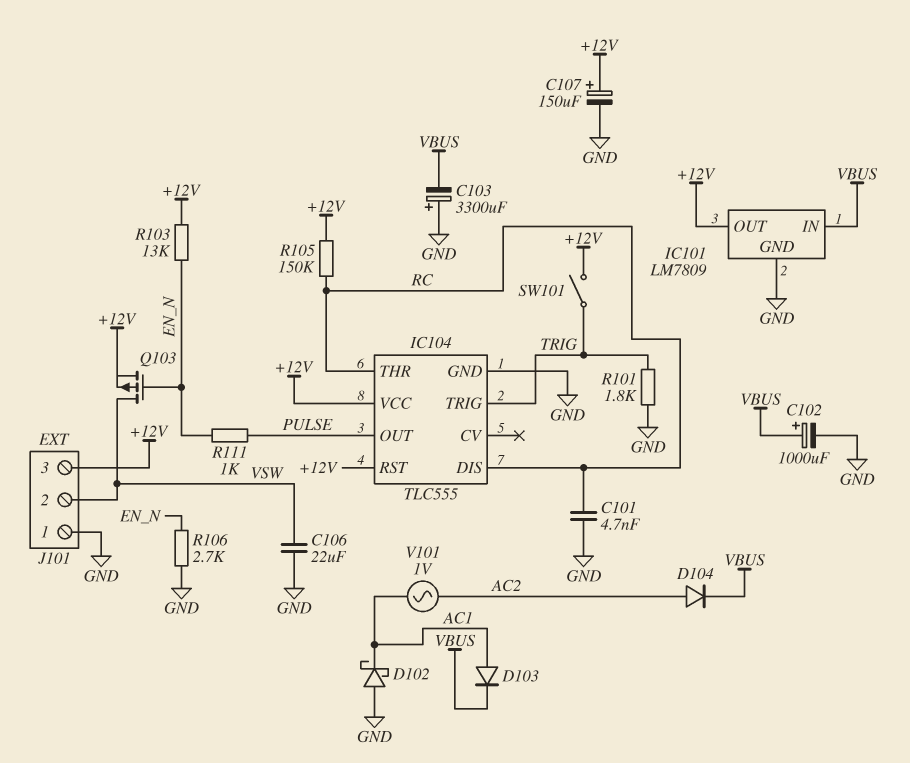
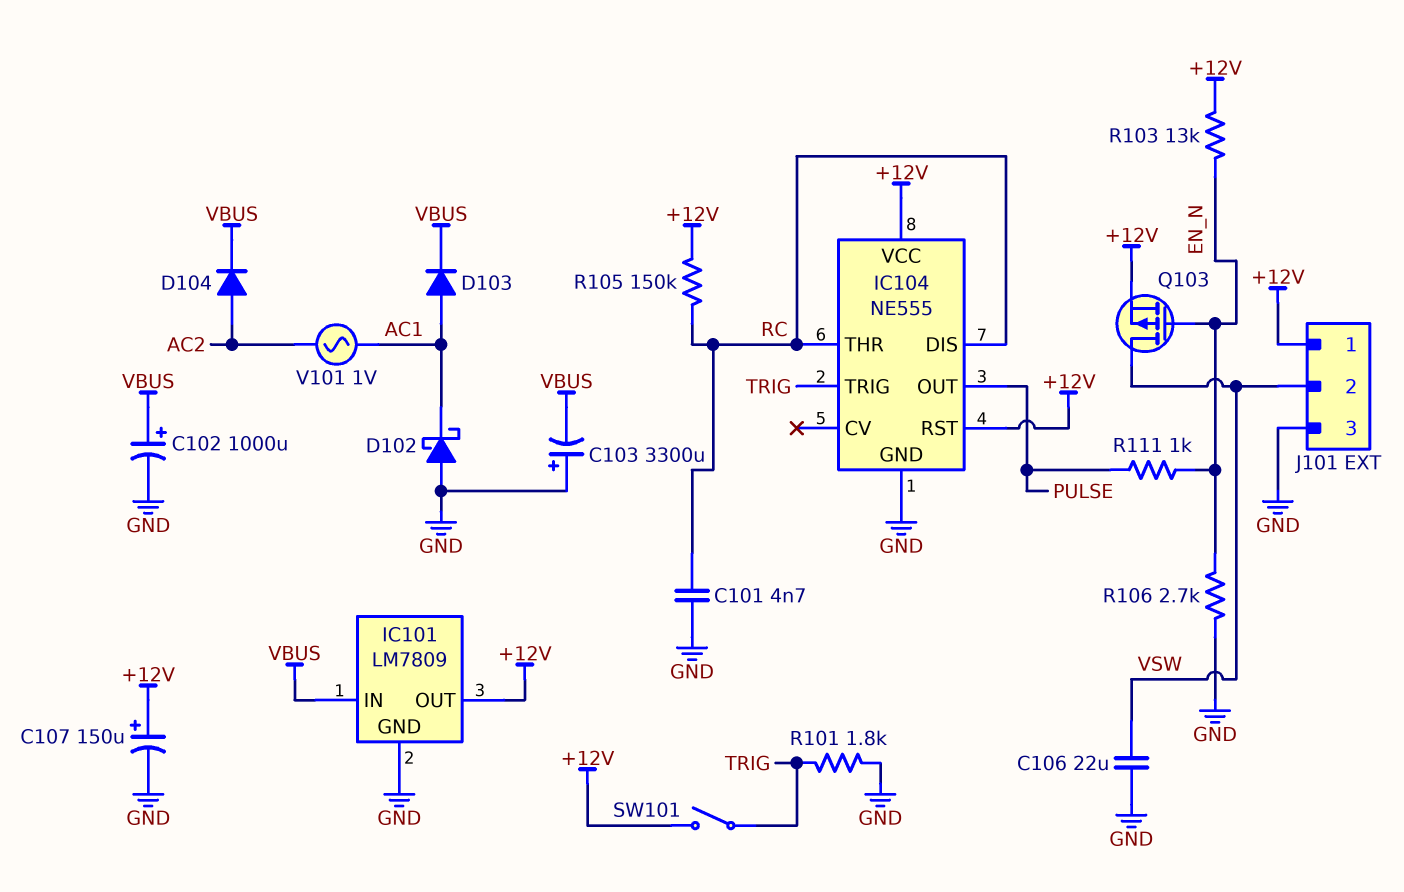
IC104: TLC555 -> NE555
J101 pin 1: GND -> +12V
J101 pin 3: +12V -> GND

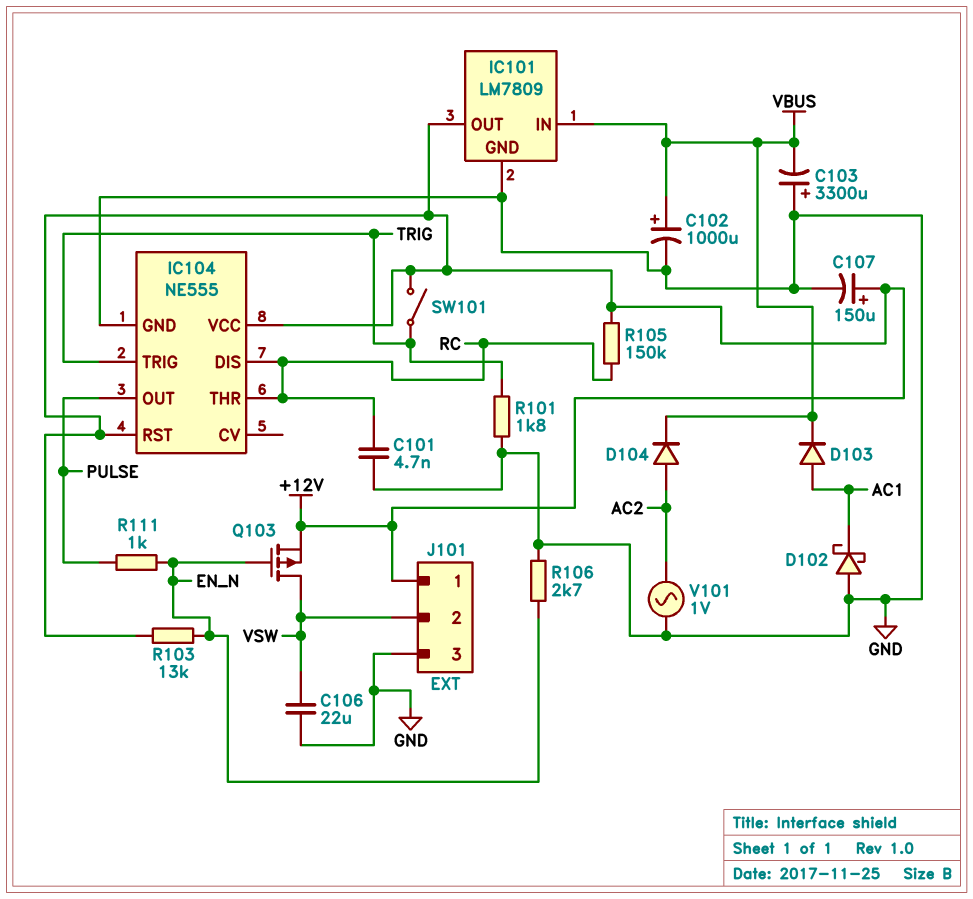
V101: AC 1V (AC1, AC2) -> AC 1V (AC2, GND)

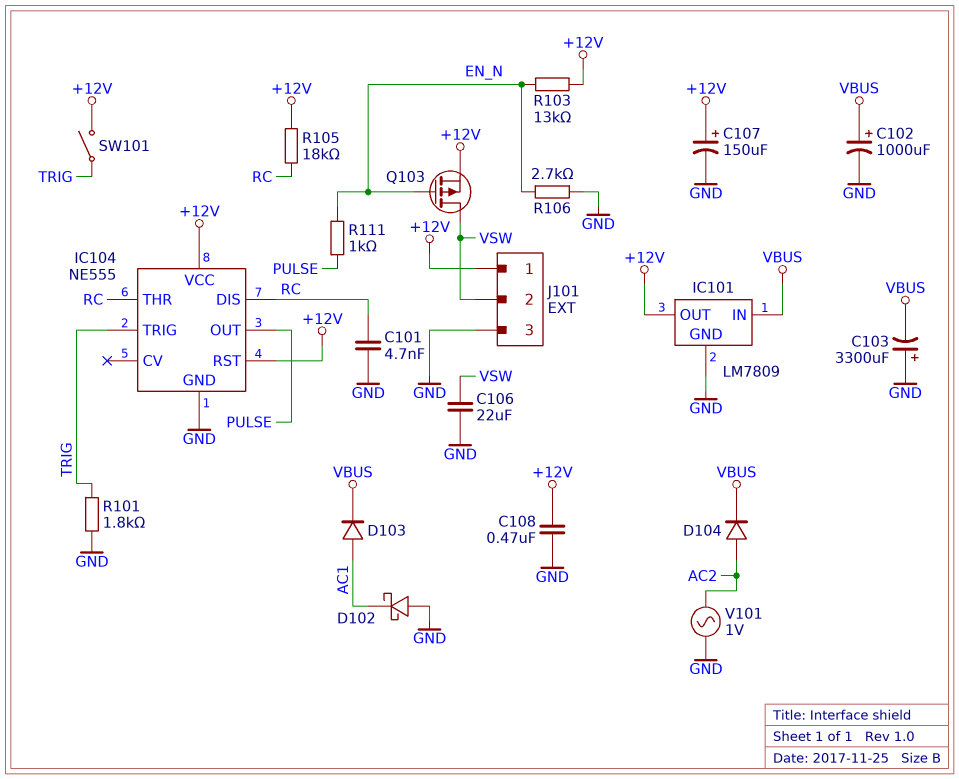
C108: none -> 470nF (+12V, GND)
R105: 150k (+12V, RC) -> 18k (+12V, RC)

